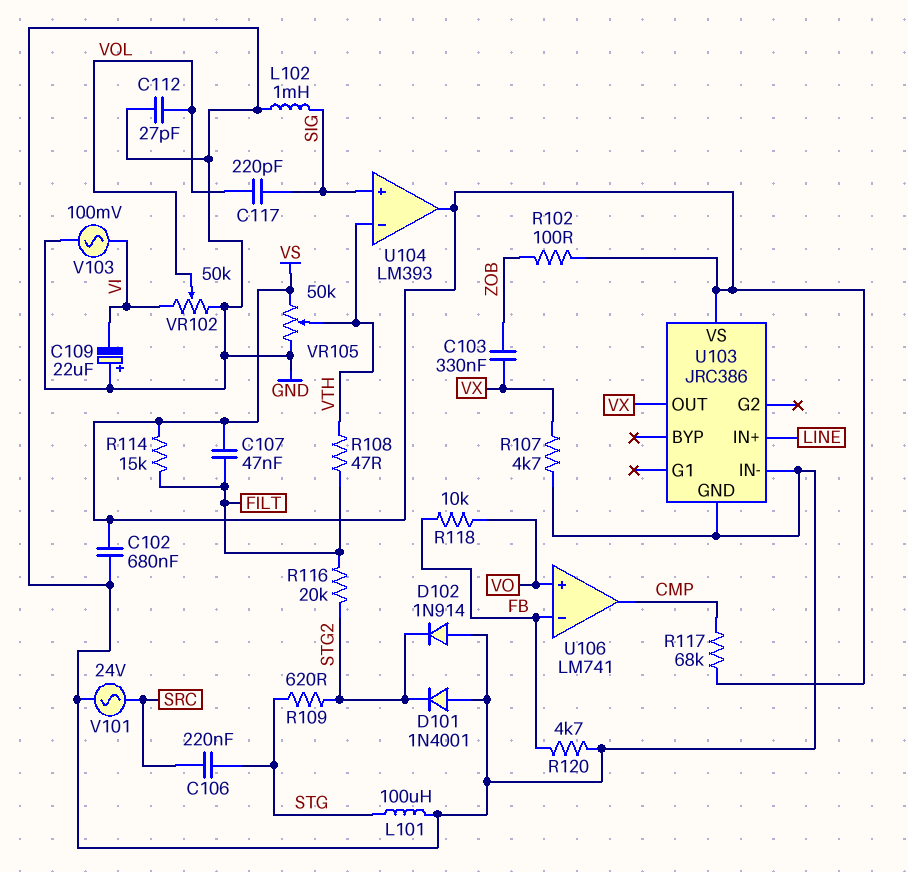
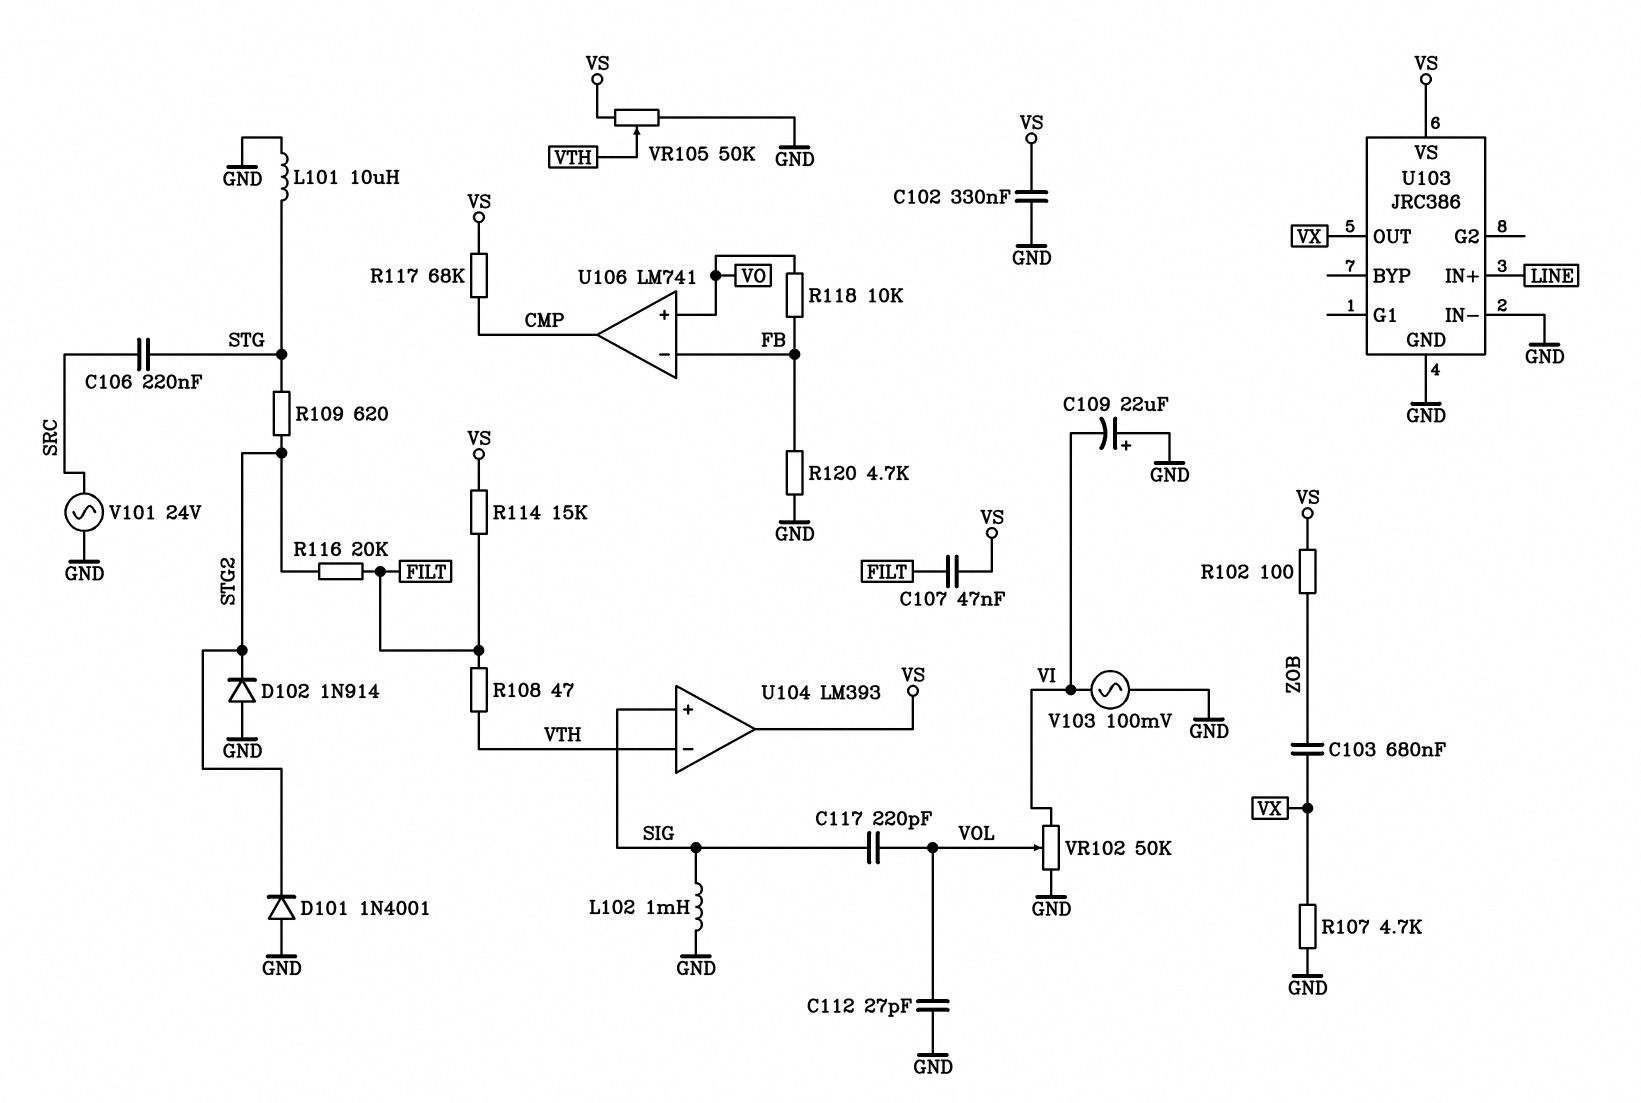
C102: 680nF (GND, VS) -> 330nF (GND, VS)
C103: 330nF (VX, ZOB) -> 680nF (VX, ZOB)
L101: 100uH (GND, STG) -> 10uH (GND, STG)

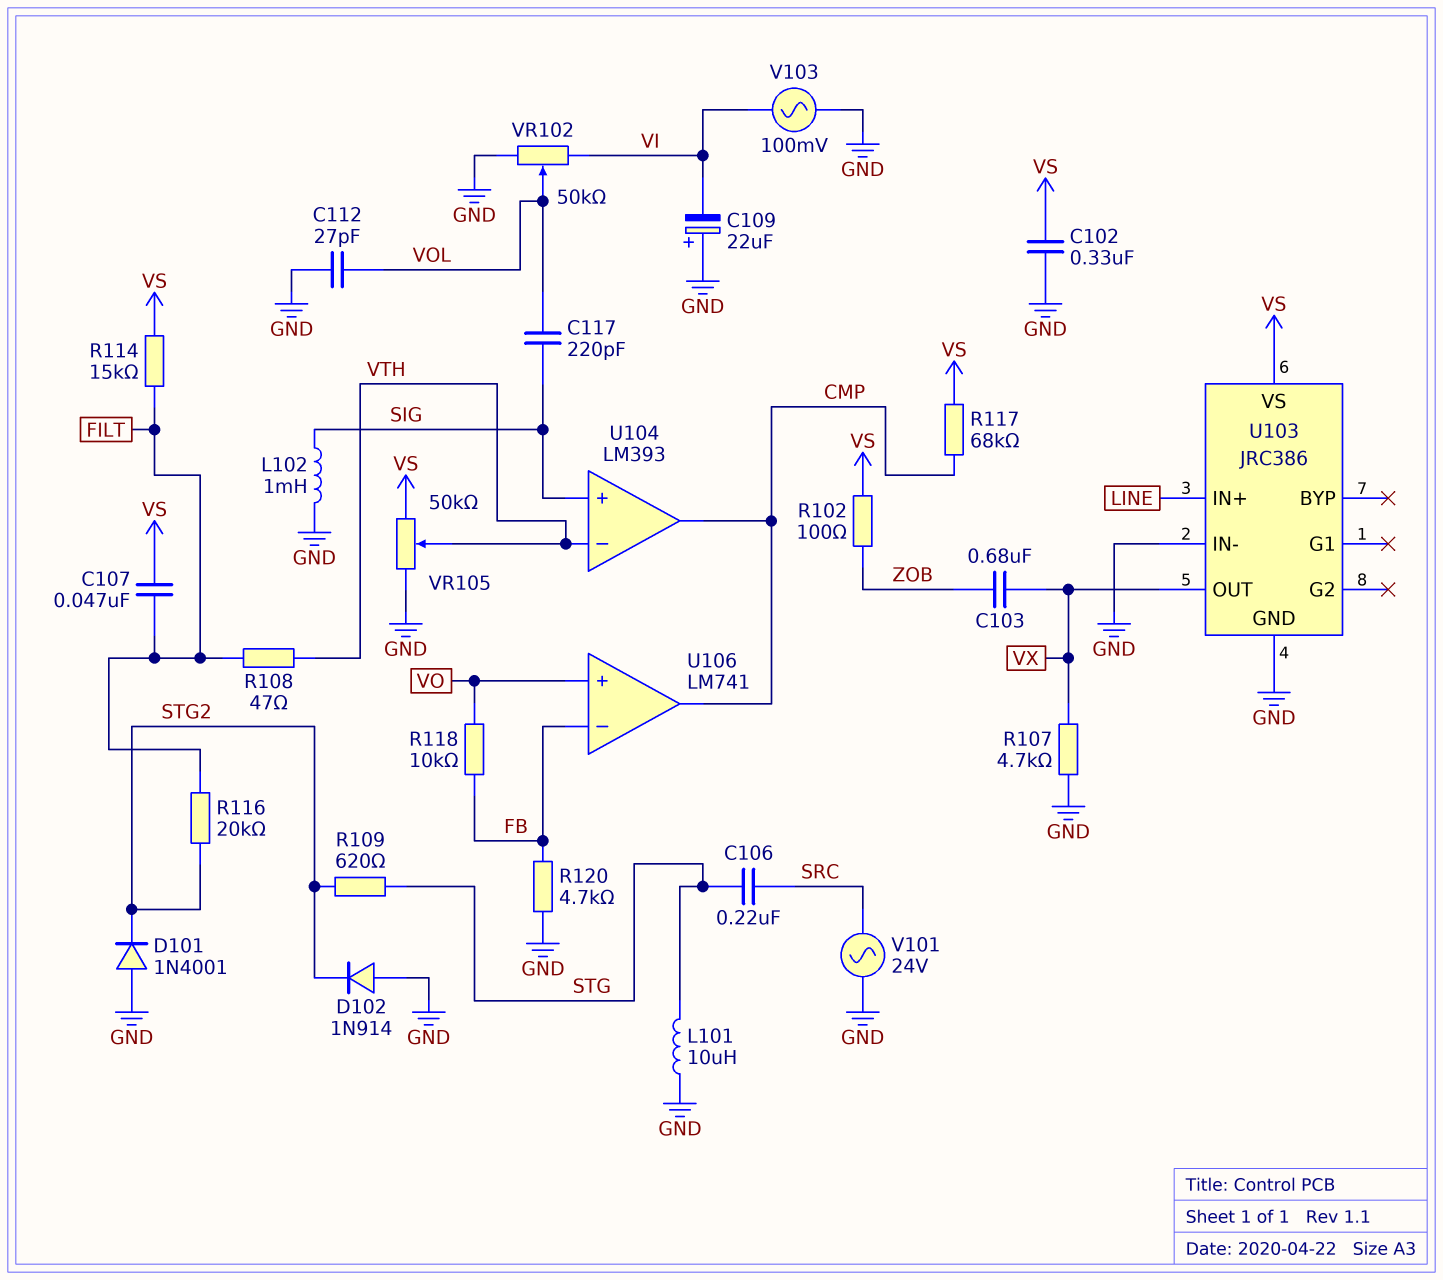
U104 pin out: VS -> CMP

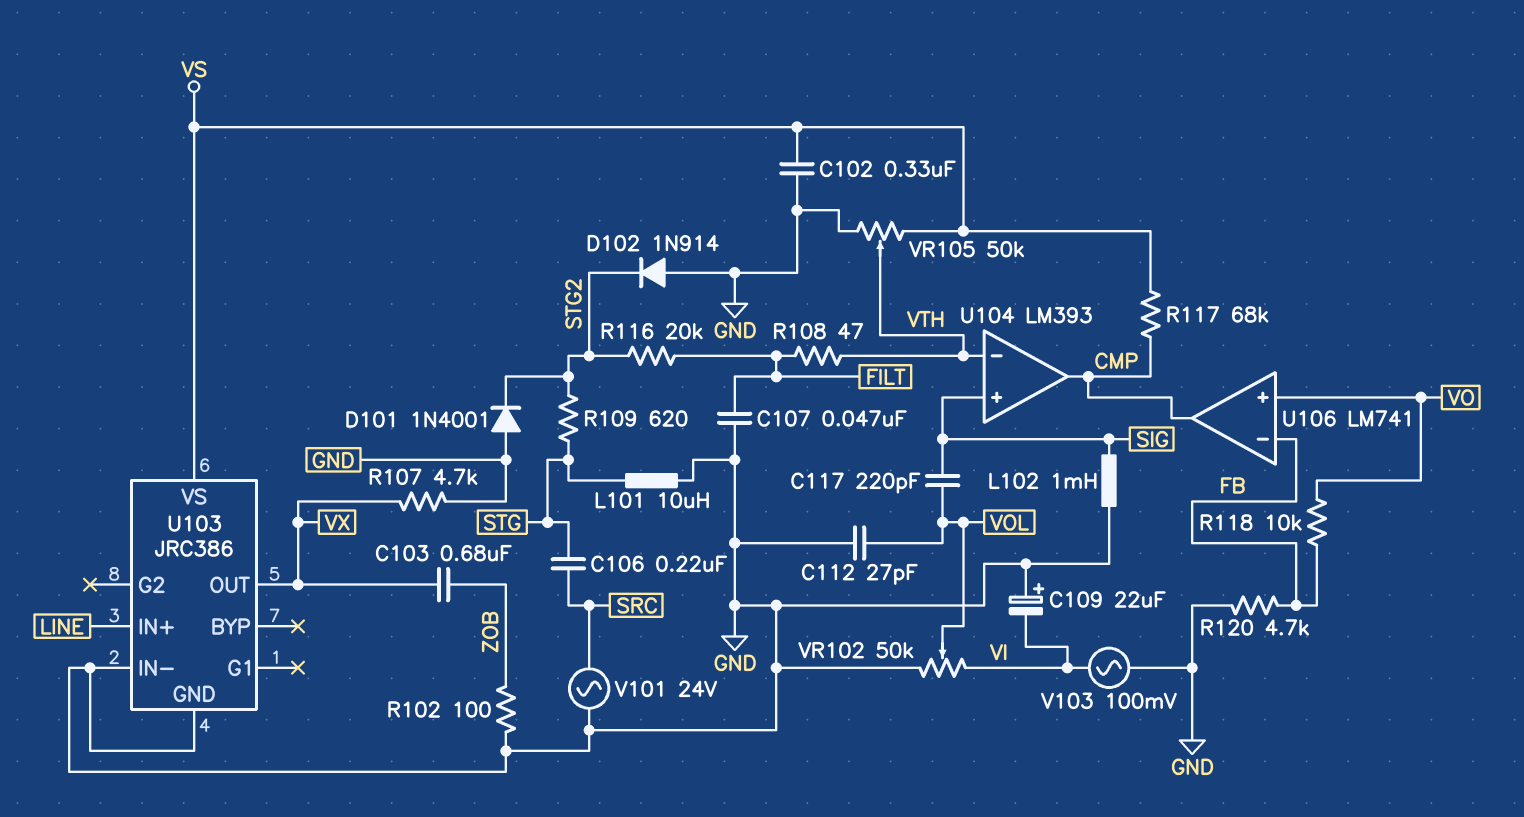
C107: 47nF (FILT, VS) -> 47nF (FILT, GND)
R102: 100 (VS, ZOB) -> 100 (GND, ZOB)
R114: 15k (FILT, VS) -> none

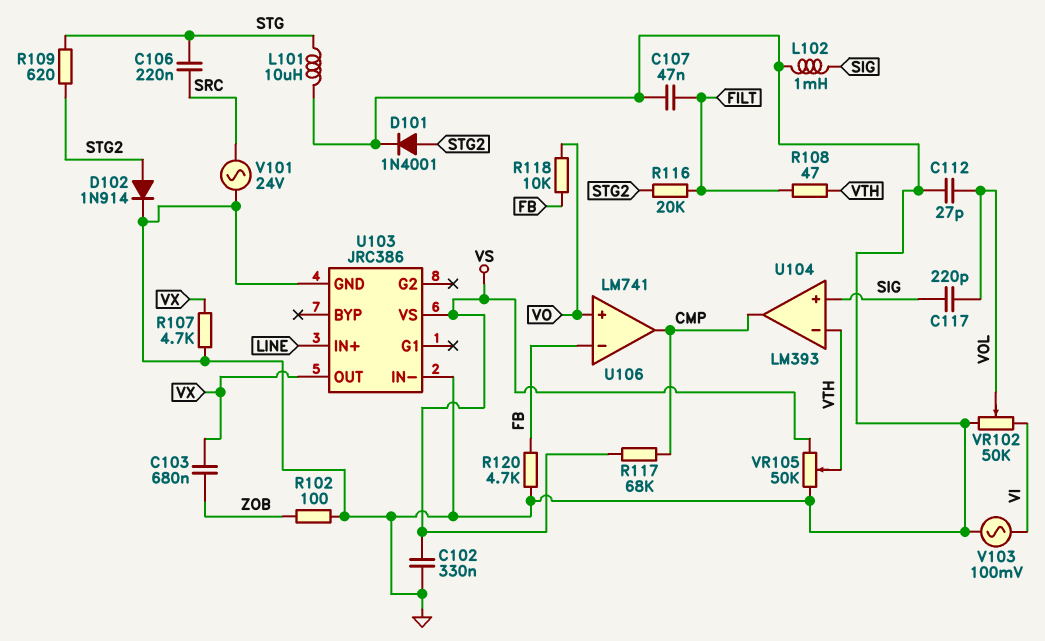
C109: 22uF (plus GND, minus VI) -> none
D101: diode 1N4001 (A GND, K STG2) -> diode 1N4001 (A STG2, K GND)
D102: diode 1N914 (A GND, K STG2) -> diode 1N914 (A STG2, K GND)

